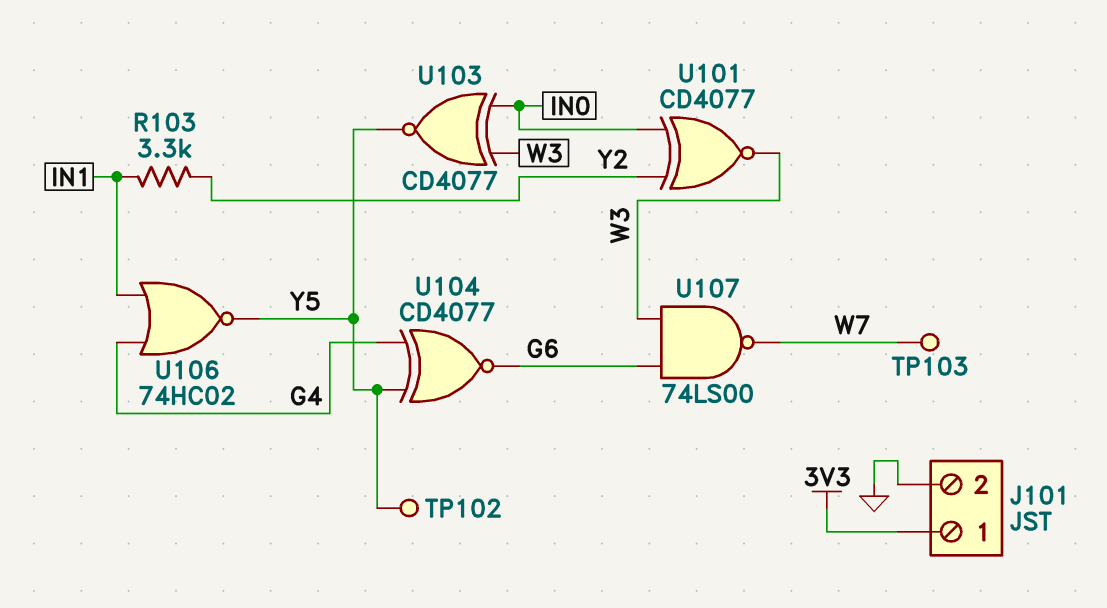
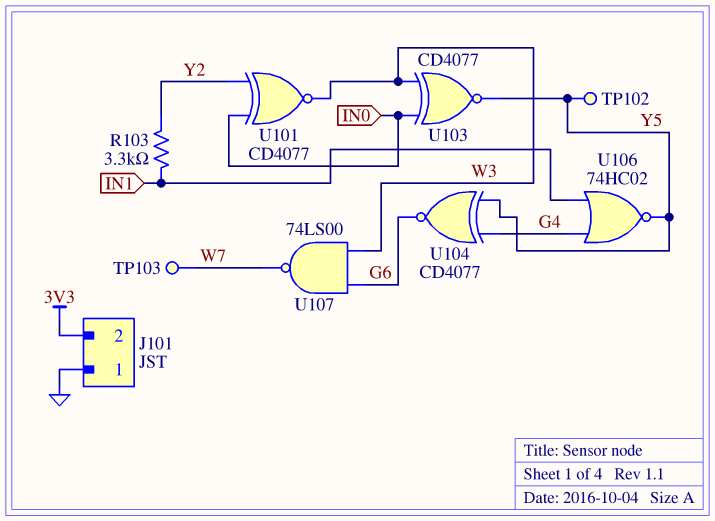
J101 pin 1: 3V3 -> GND
J101 pin 2: GND -> 3V3

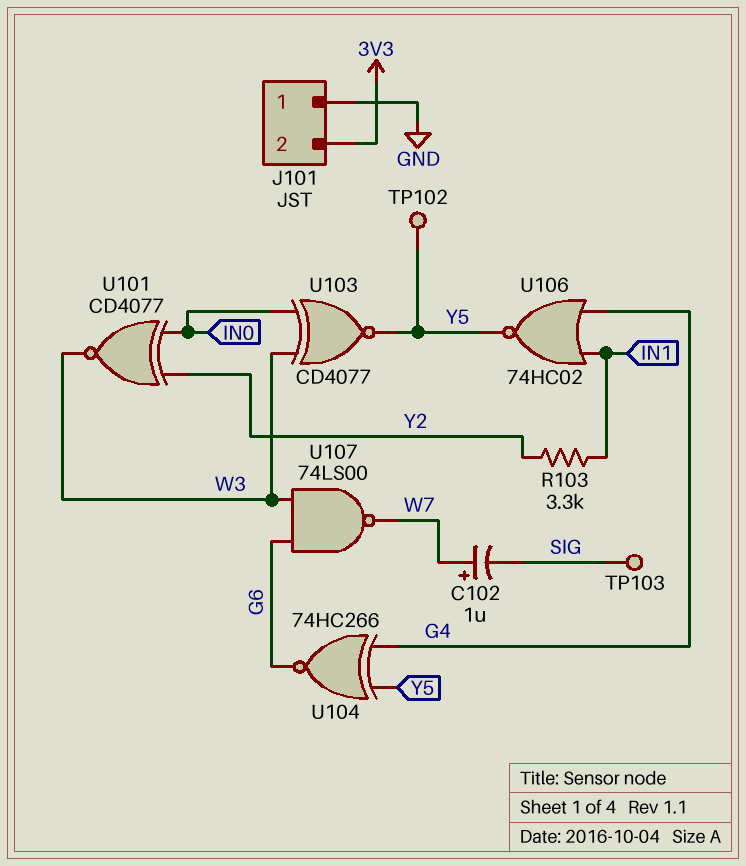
C102: none -> 1uF (plus W7, minus SIG)
TP103: test point (W7) -> test point (SIG)
U104: XNOR CD4077 (in G4, in Y5, out G6) -> XNOR 74HC266 (in G4, in Y5, out G6)

